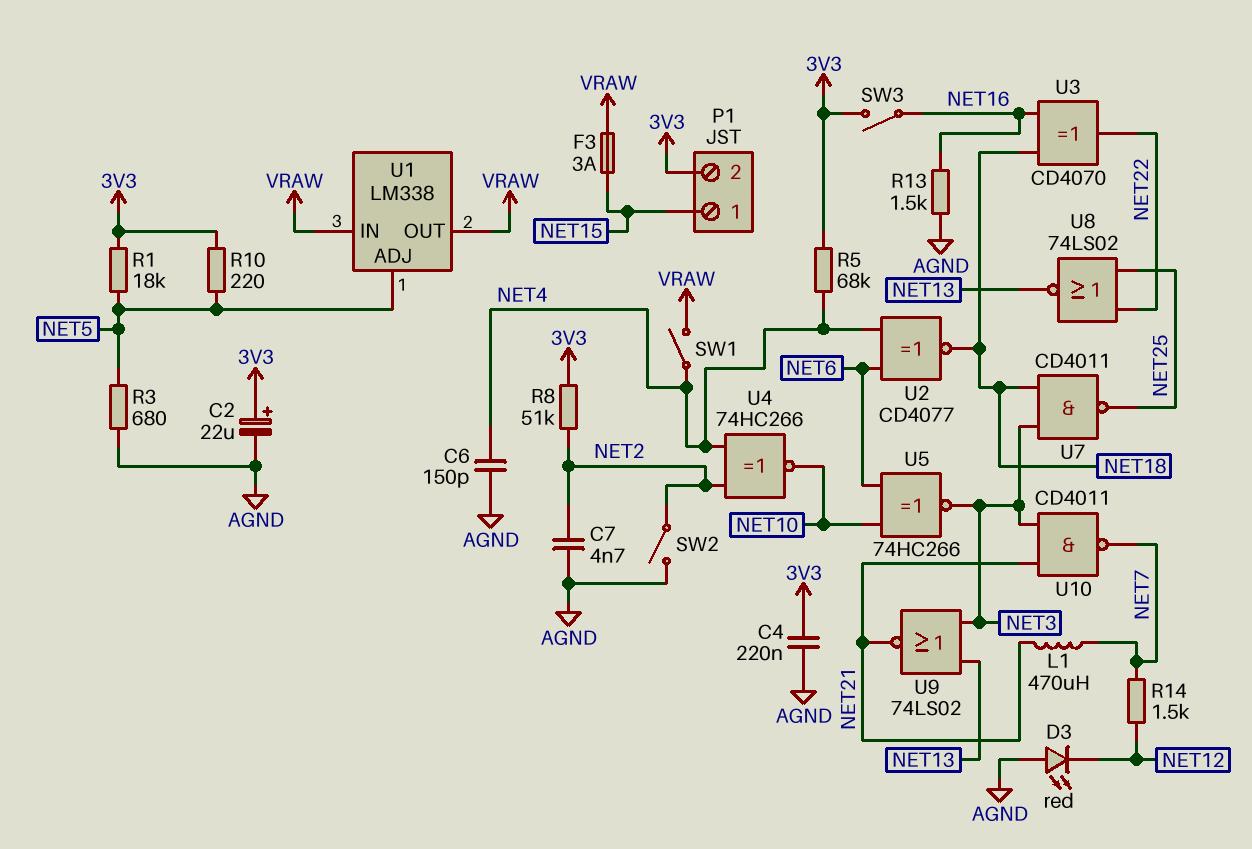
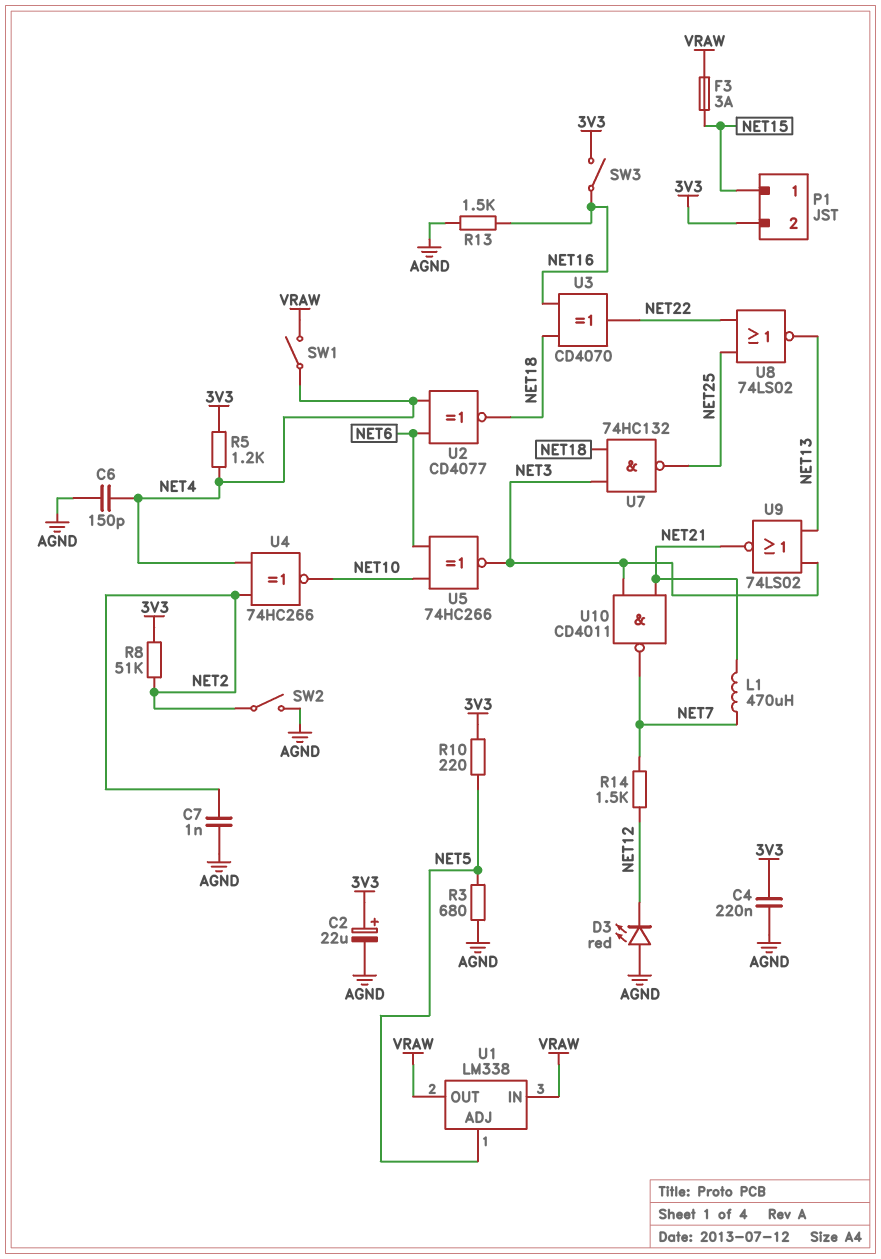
C7: 4.7nF (AGND, NET2) -> 1nF (AGND, NET2)
R1: 18k (3V3, NET5) -> none
R5: 68k (3V3, NET4) -> 1.2k (3V3, NET4)
U7: NAND CD4011 (in NET3, in NET18, out NET25) -> NAND 74HC132 (in NET3, in NET18, out NET25)

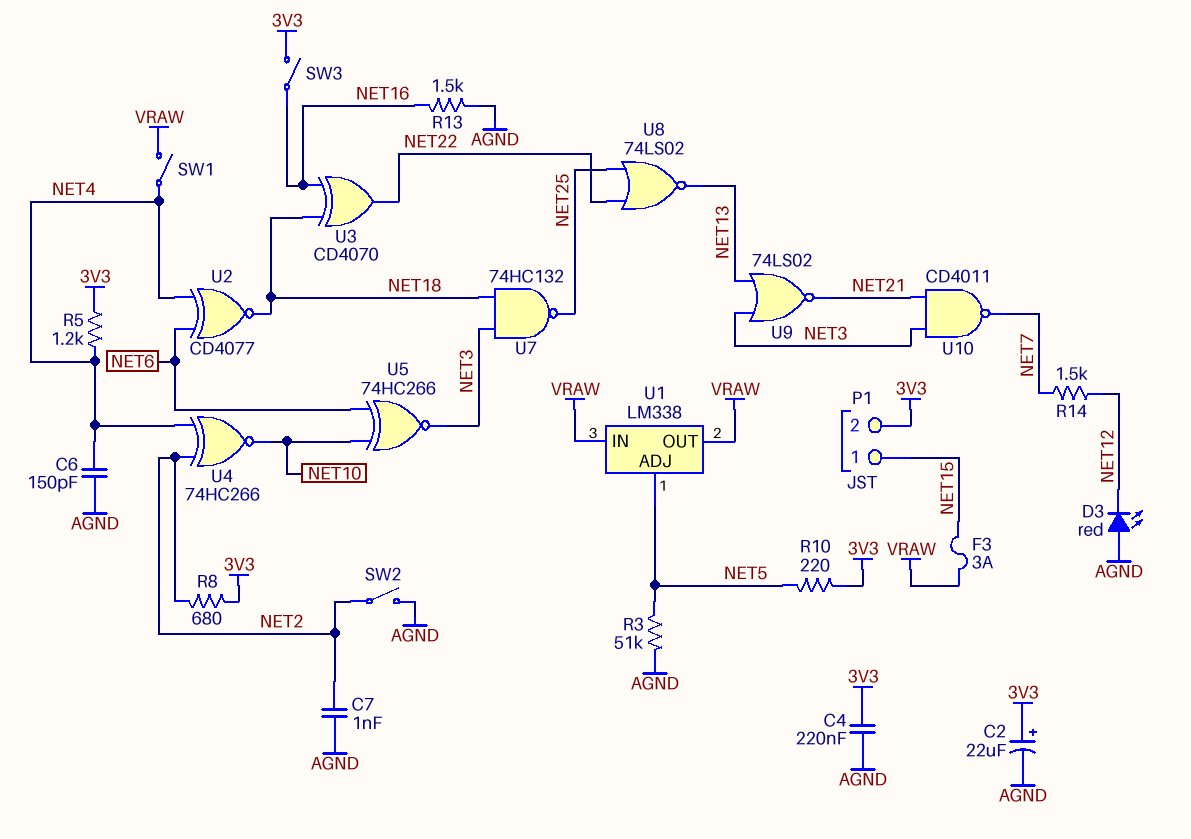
L1: 470uH (NET7, NET21) -> none
R3: 680 (AGND, NET5) -> 51k (AGND, NET5)
R8: 51k (3V3, NET2) -> 680 (3V3, NET2)

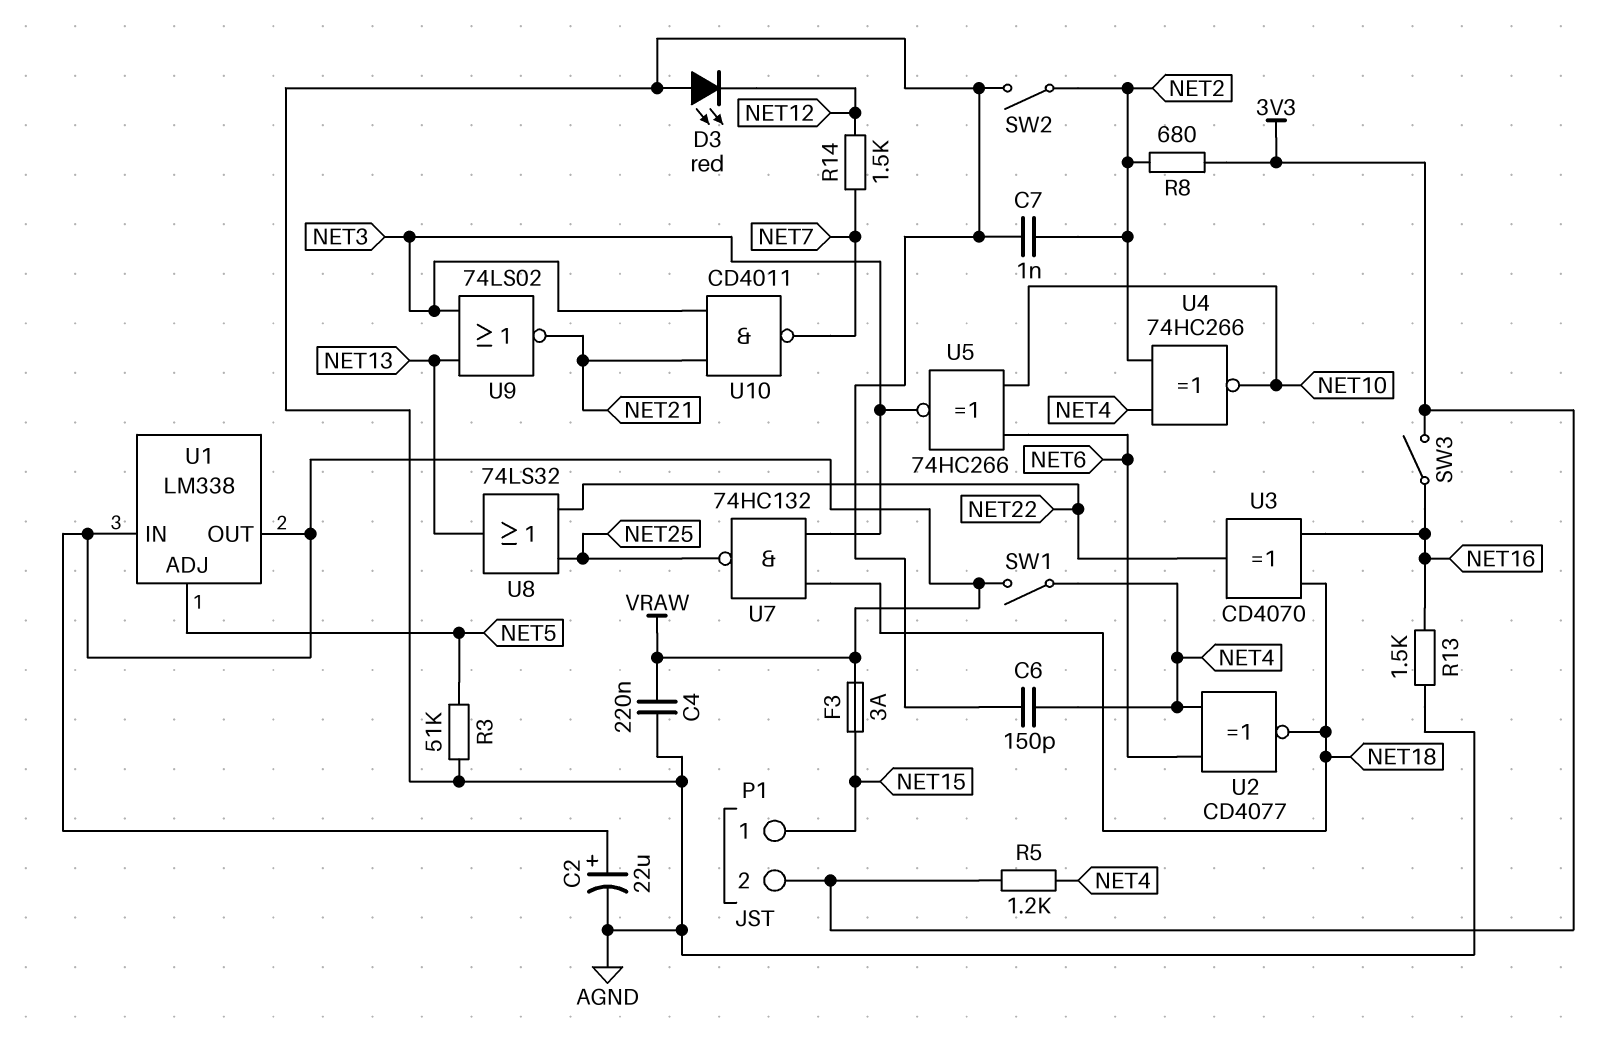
C2: 22uF (plus 3V3, minus AGND) -> 22uF (plus VRAW, minus AGND)
C4: 220nF (3V3, AGND) -> 220nF (AGND, VRAW)
R10: 220 (3V3, NET5) -> none
U8: NOR 74LS02 (in NET22, in NET25, out NET13) -> OR 74LS32 (in NET22, in NET25, out NET13)

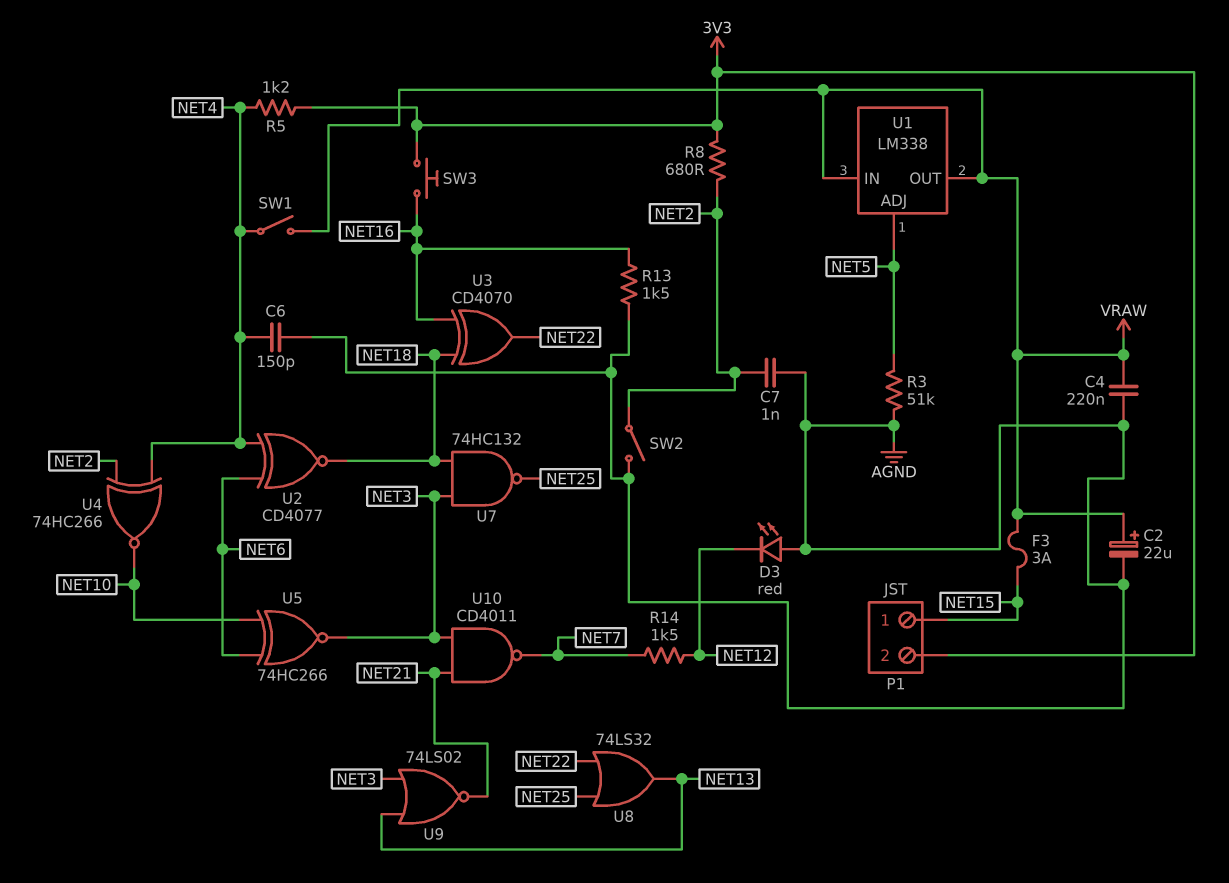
SW3: switch (3V3, NET16) -> button (3V3, NET16)

